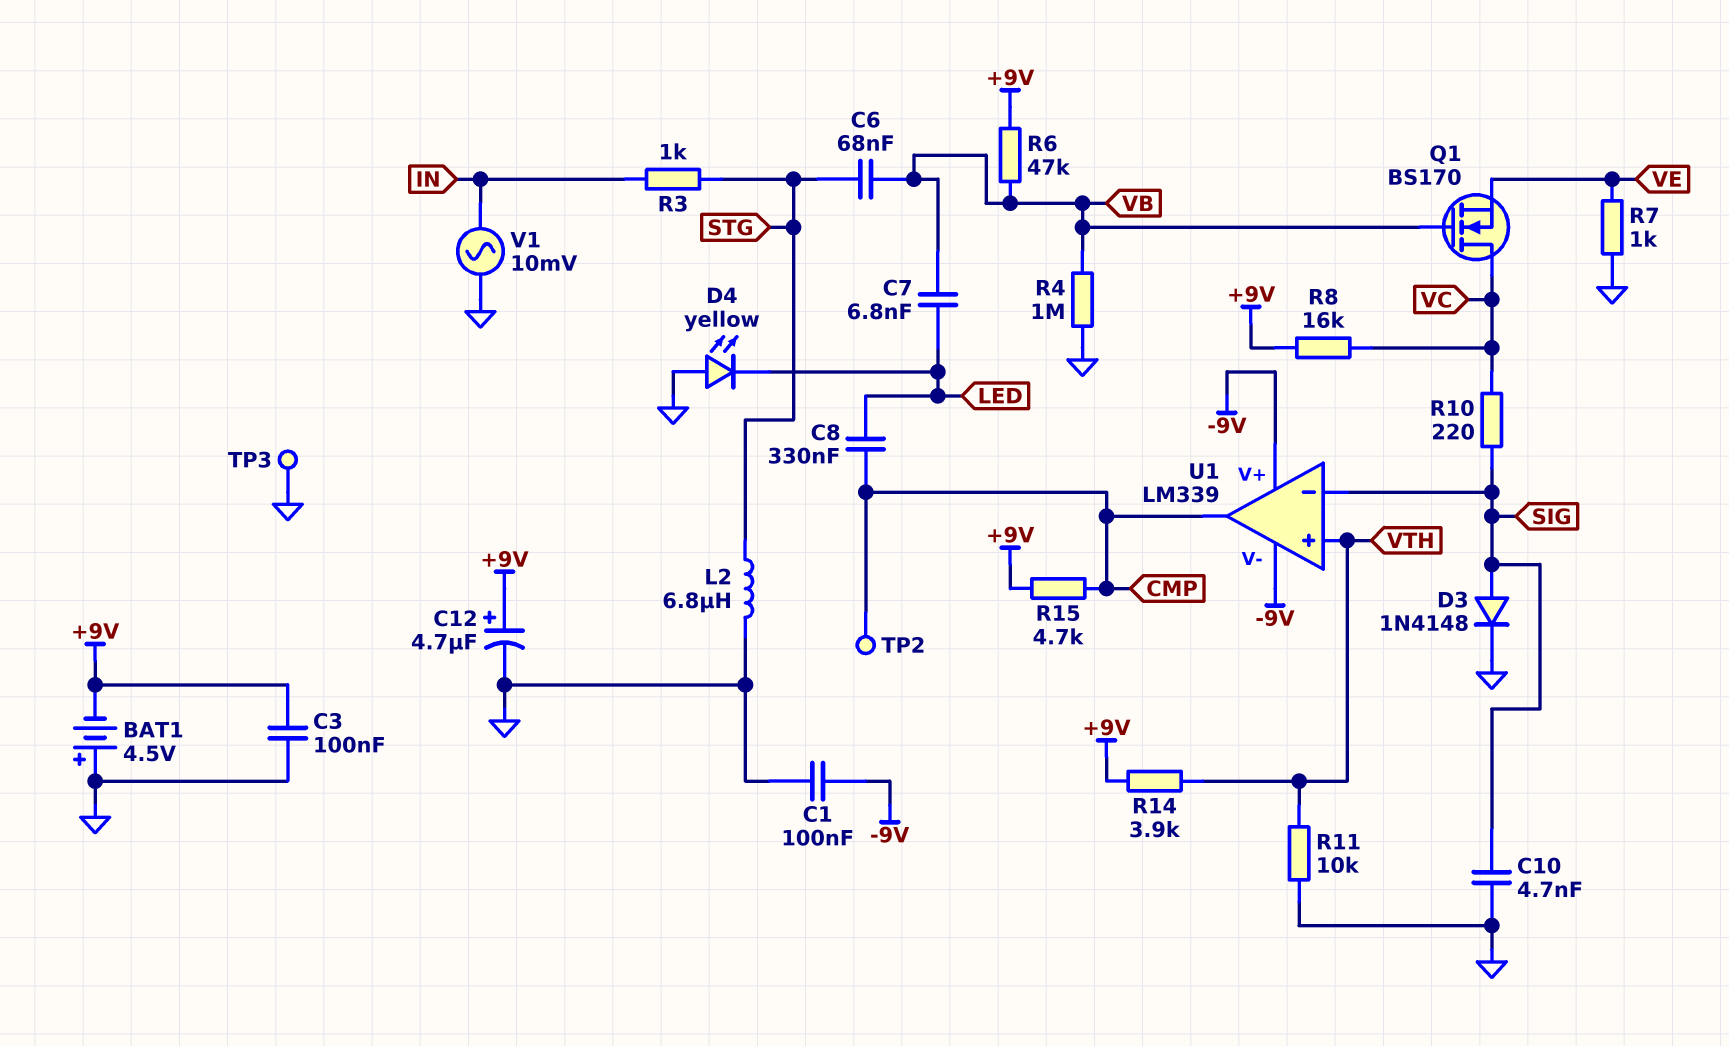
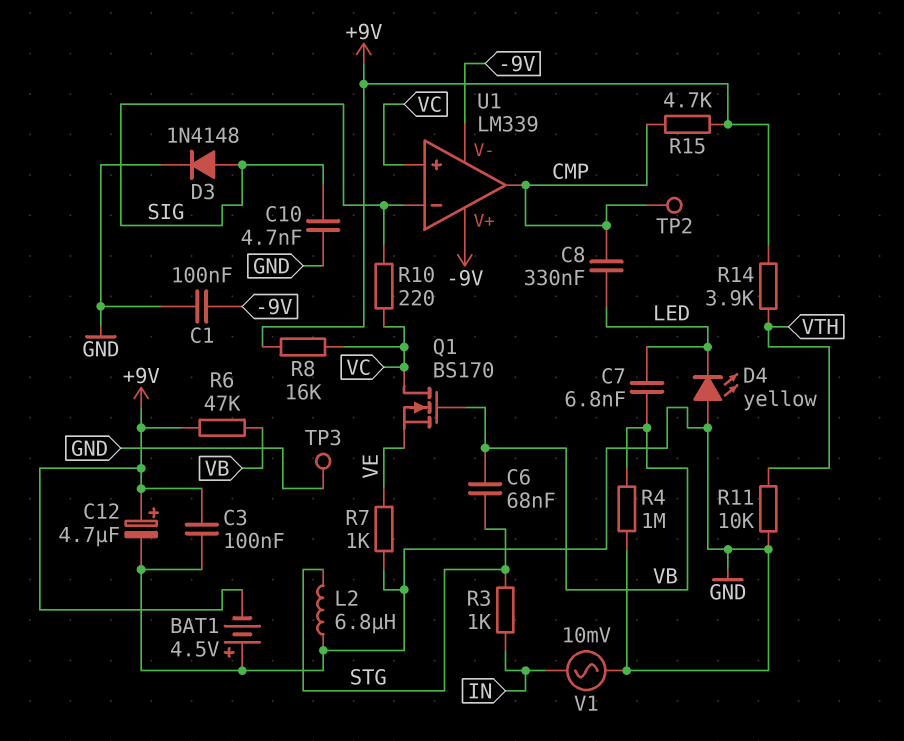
U1 pin in+: VTH -> VC

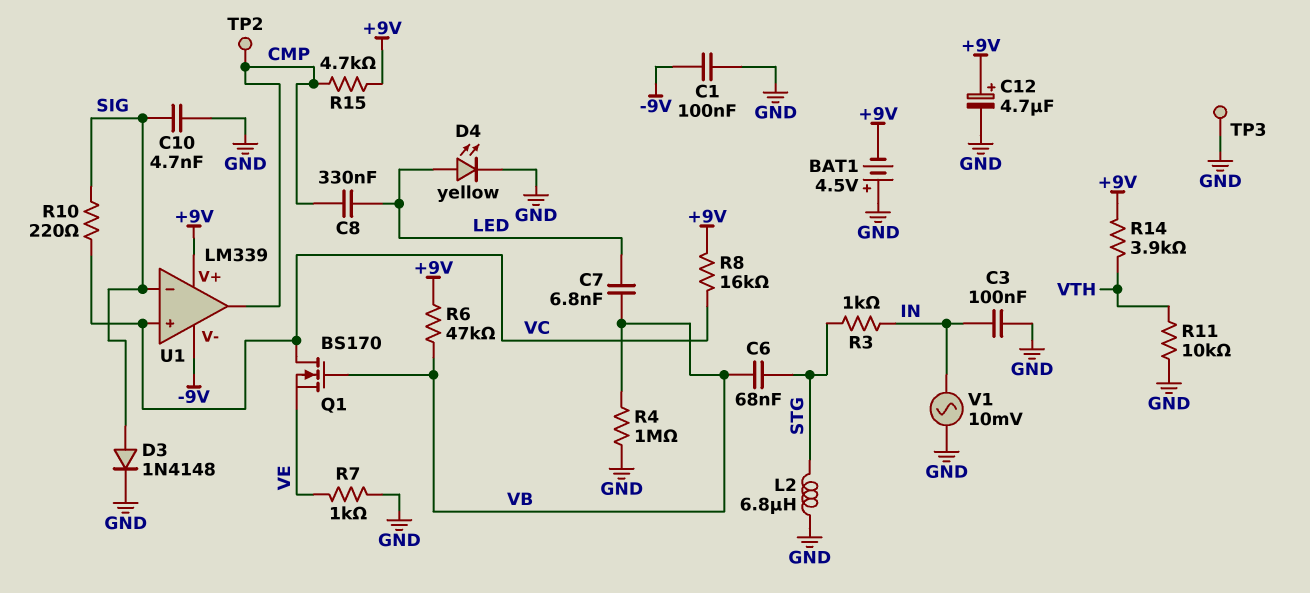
C3: 100nF (+9V, GND) -> 100nF (GND, IN)
D4: LED yellow (A GND, K LED) -> LED yellow (A LED, K GND)
U1 pin V+: -9V -> +9V

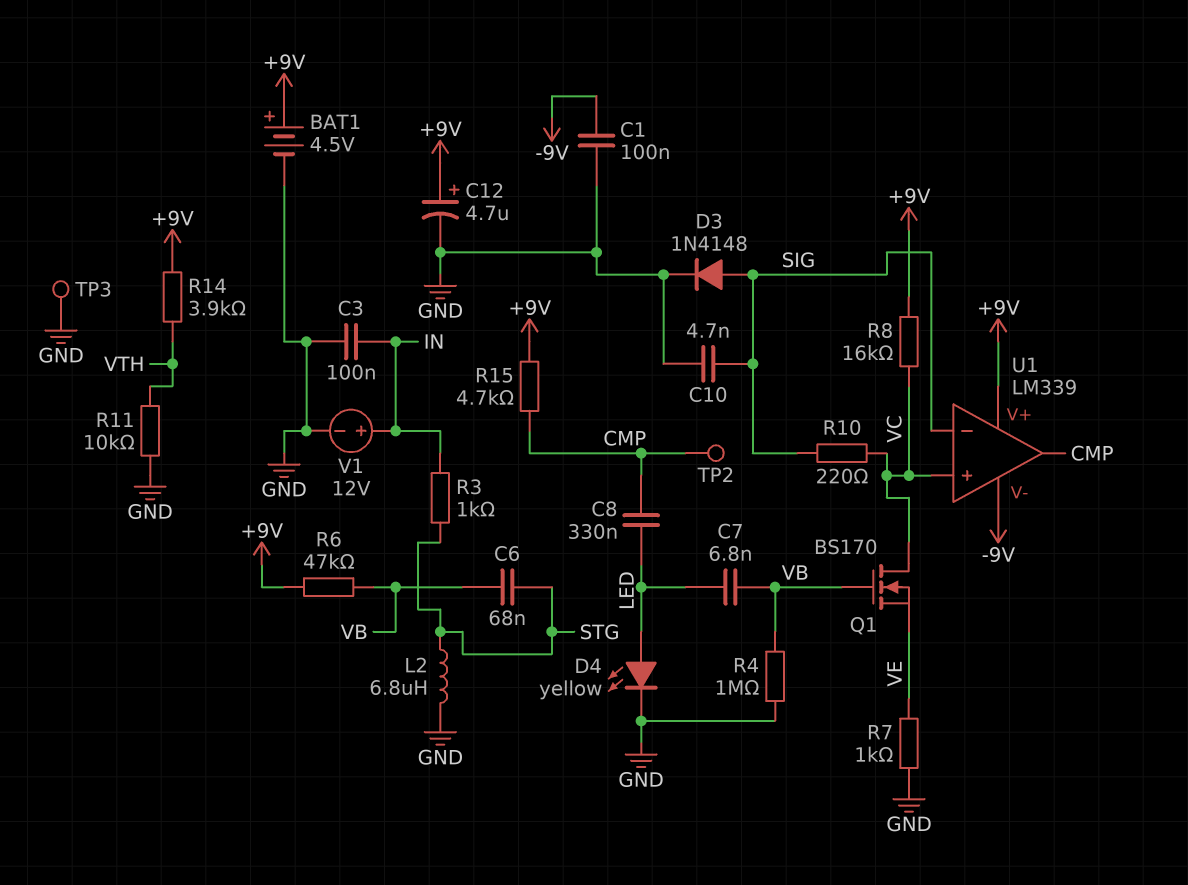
BAT1: 4.5V (plus GND, minus +9V) -> 4.5V (plus +9V, minus GND)
V1: AC 10mV (GND, IN) -> 12V (plus IN, minus GND)

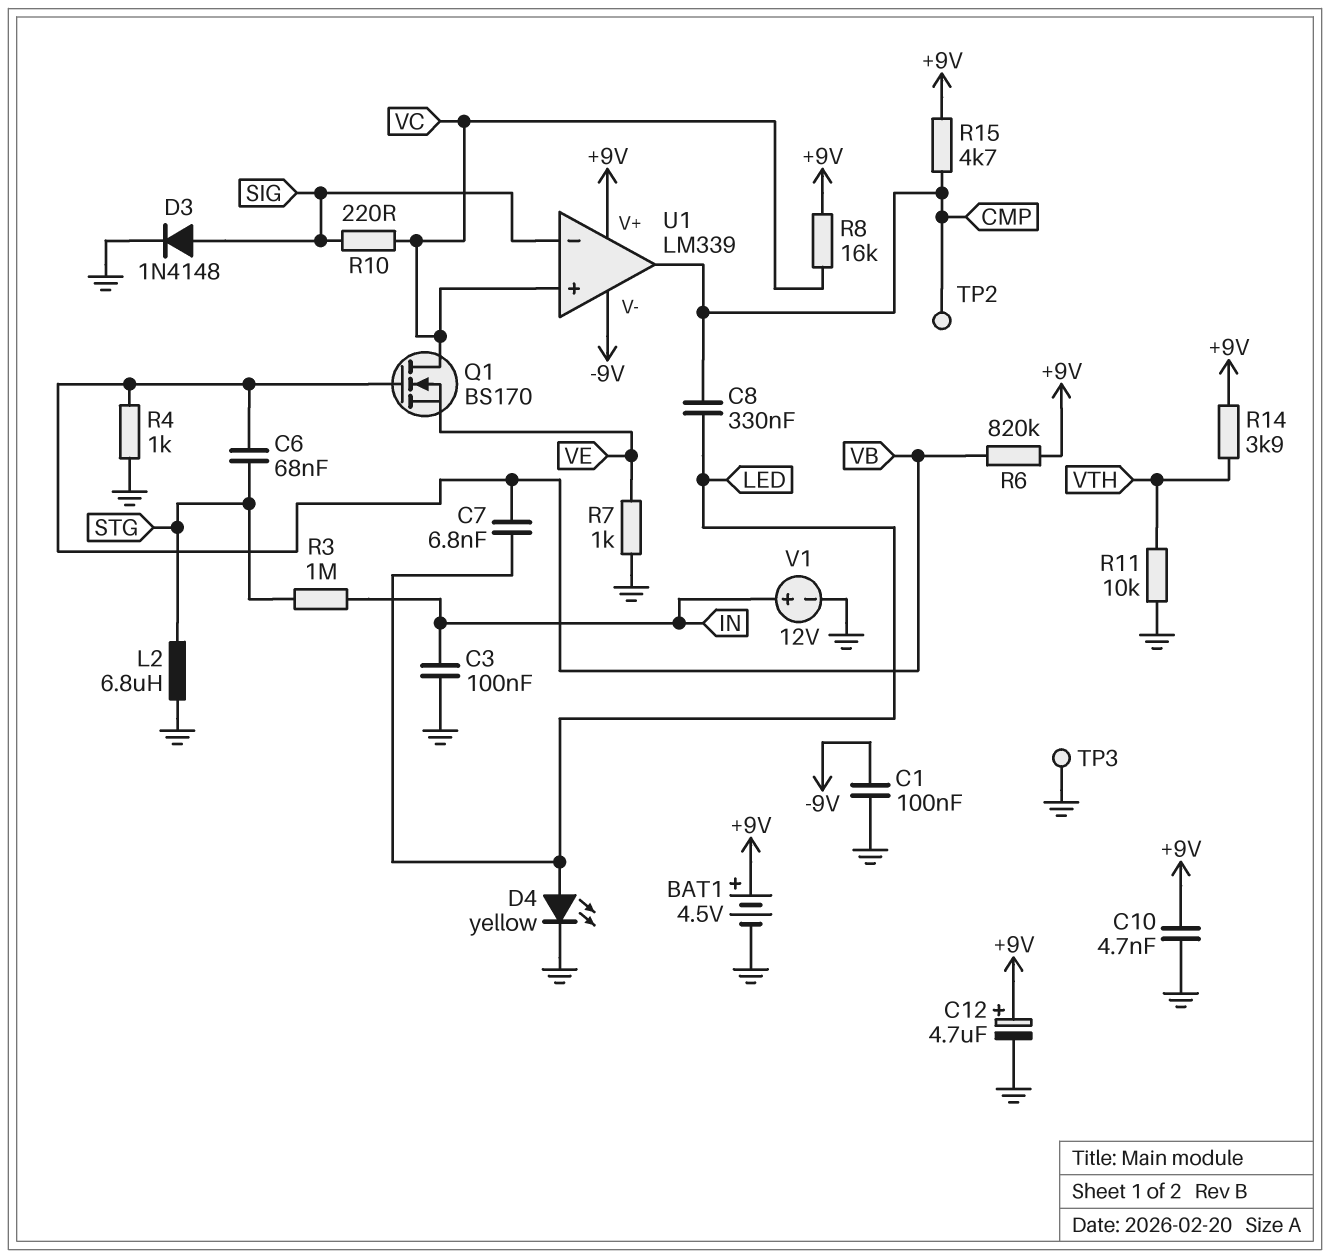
C10: 4.7nF (GND, SIG) -> 4.7nF (+9V, GND)
R3: 1k (IN, STG) -> 1M (IN, STG)
R4: 1M (GND, VB) -> 1k (GND, VB)
R6: 47k (+9V, VB) -> 820k (+9V, VB)

